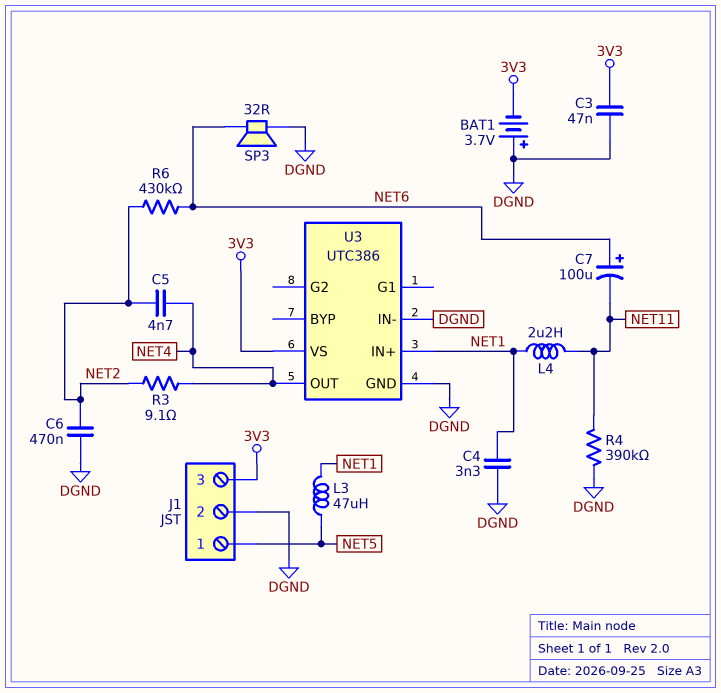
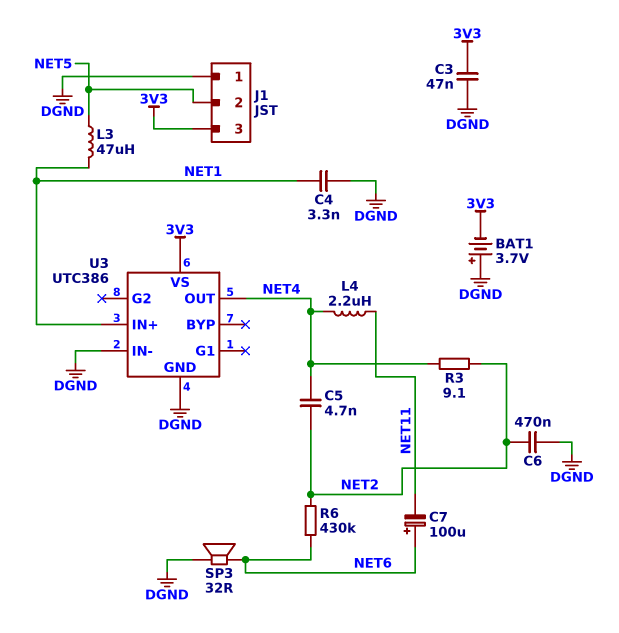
J1 pin 1: NET5 -> DGND
J1 pin 2: DGND -> NET5
L4: 2.2uH (NET1, NET11) -> 2.2uH (NET4, NET11)
R4: 390k (DGND, NET11) -> none

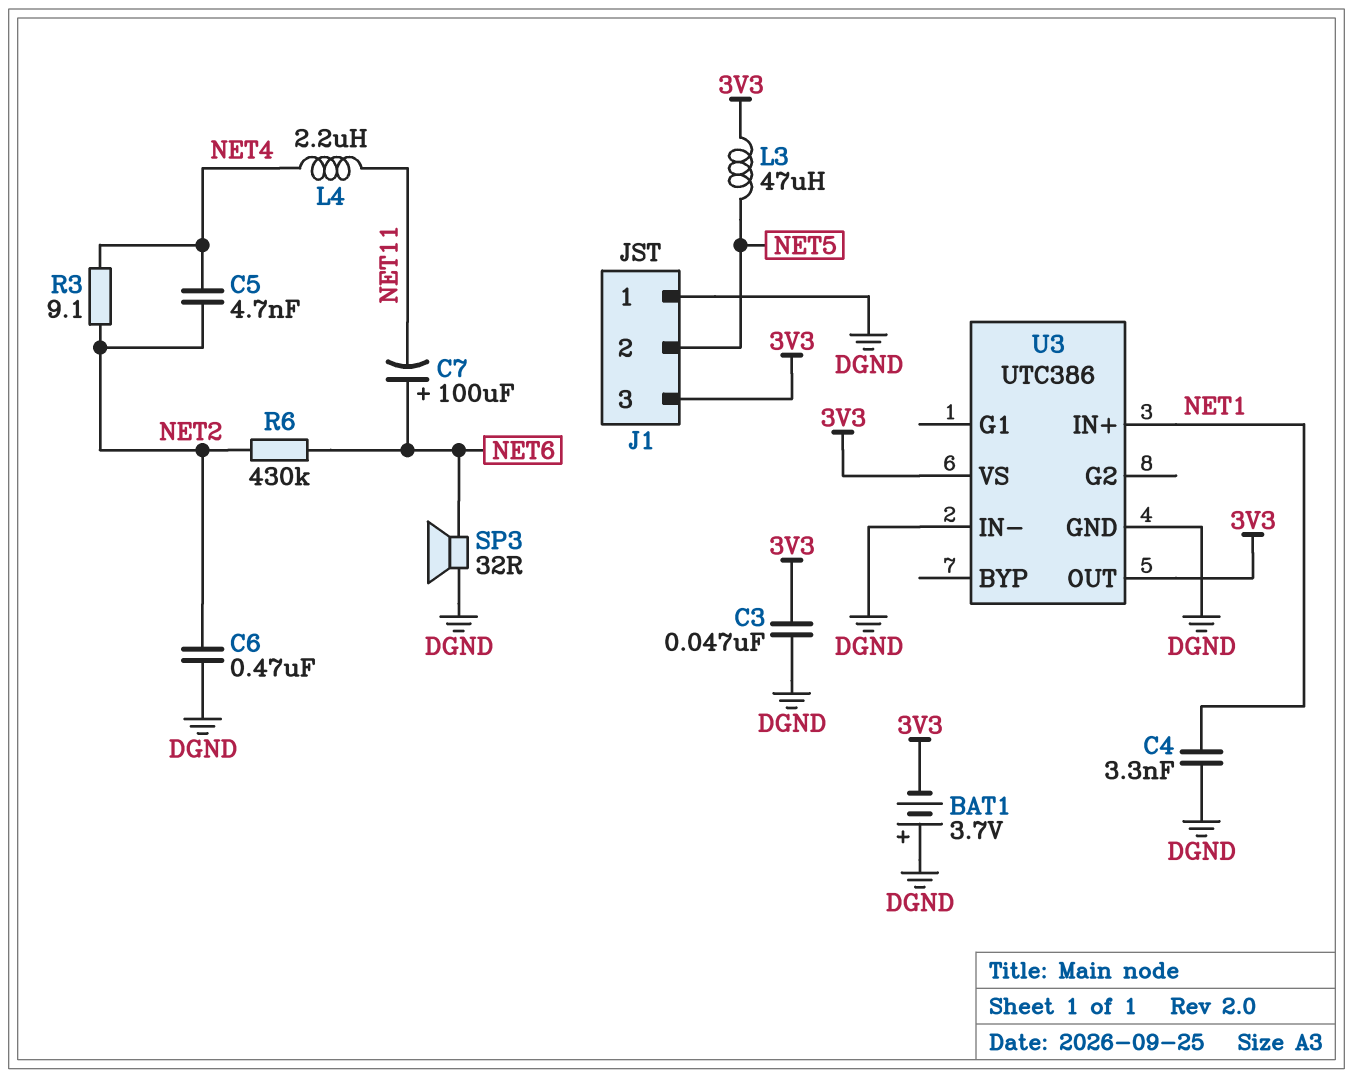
L3: 47uH (NET1, NET5) -> 47uH (3V3, NET5)
U3 pin OUT: NET4 -> 3V3

